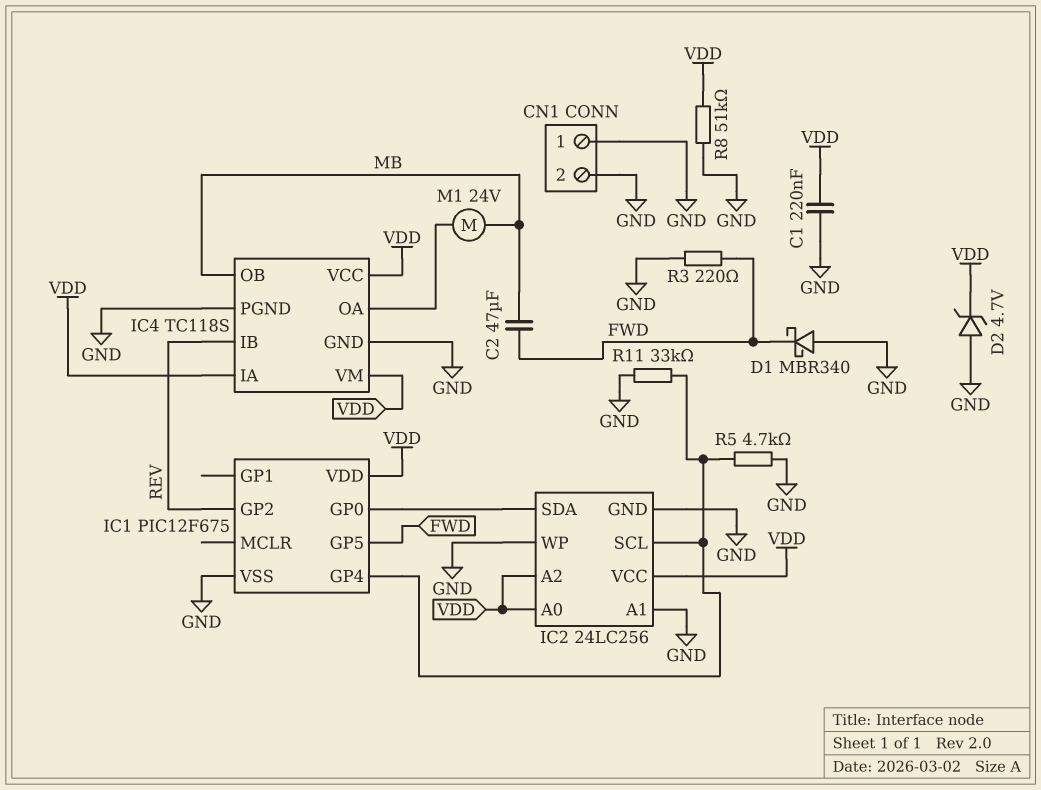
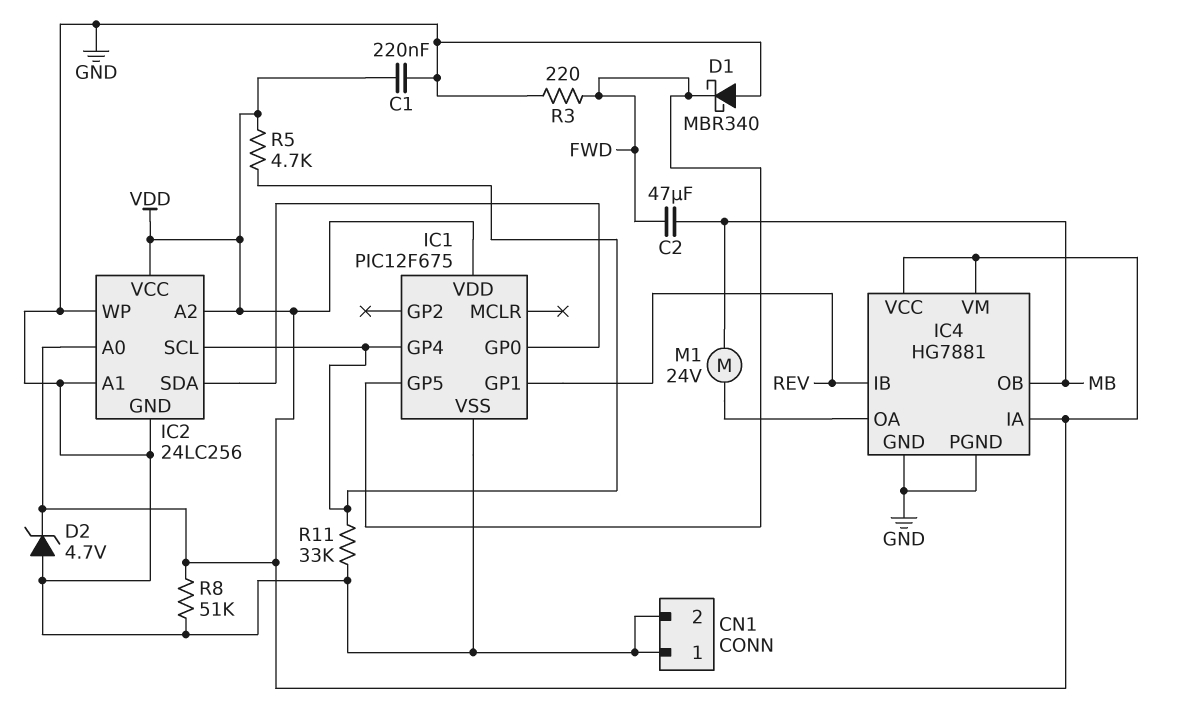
IC1 pin GP1: none -> REV
IC1 pin GP2: REV -> none
IC4: TC118S -> HG7881
R5: 4.7k (GND, IC1/GP4) -> 4.7k (IC1/GP4, VDD)

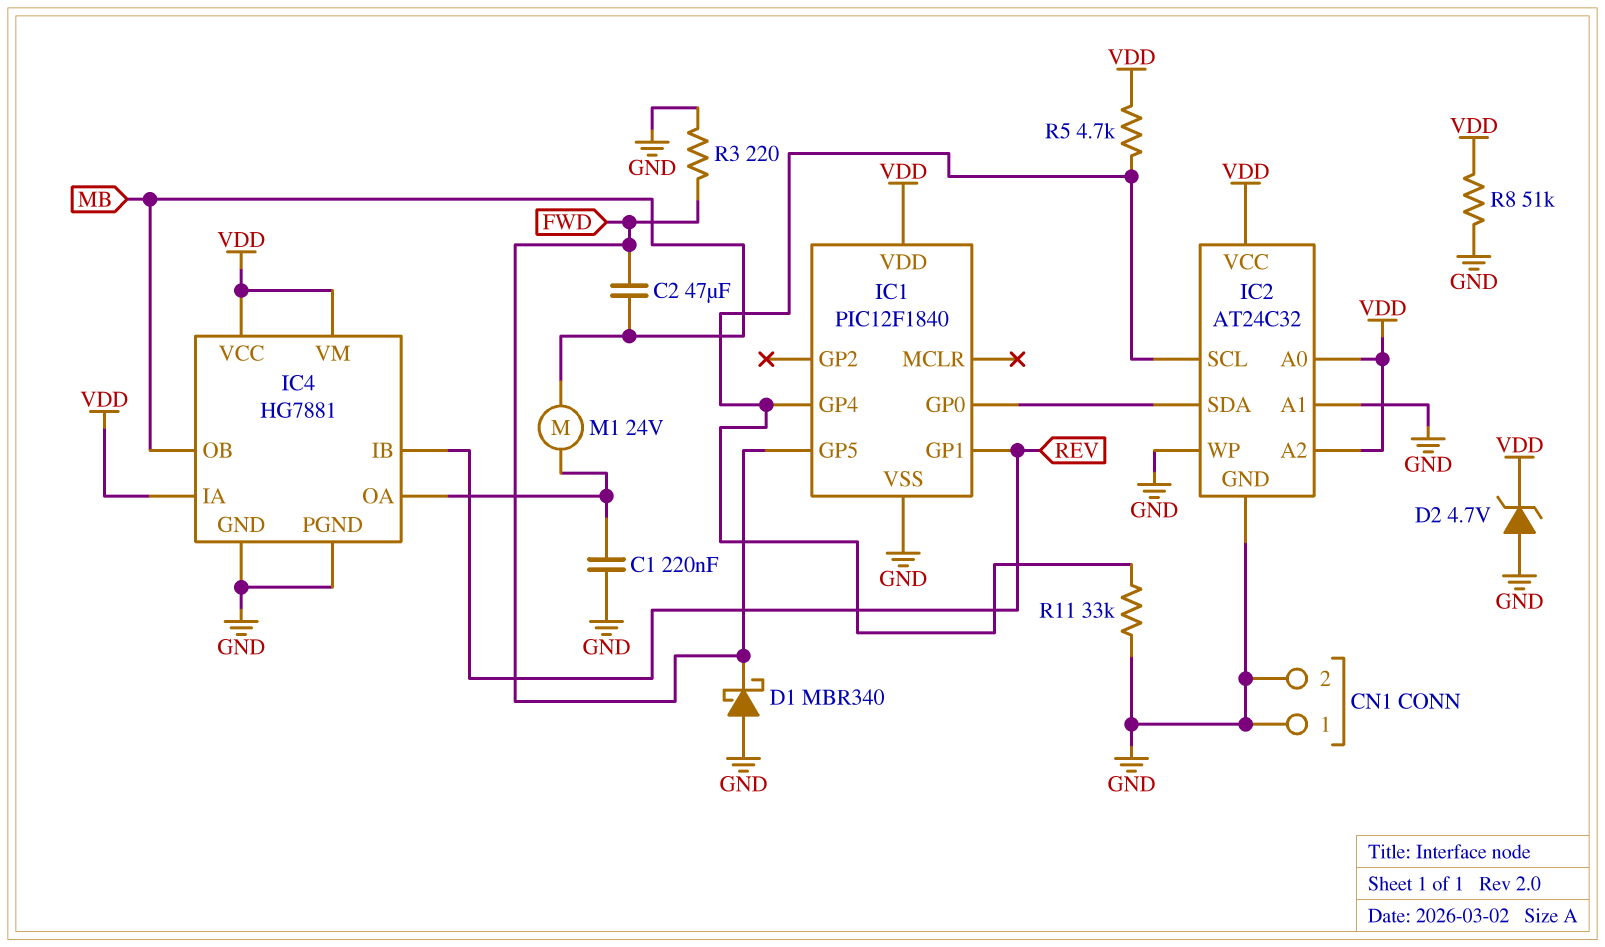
C1: 220nF (GND, VDD) -> 220nF (GND, IC4/OA)
IC1: PIC12F675 -> PIC12F1840
IC2: 24LC256 -> AT24C32

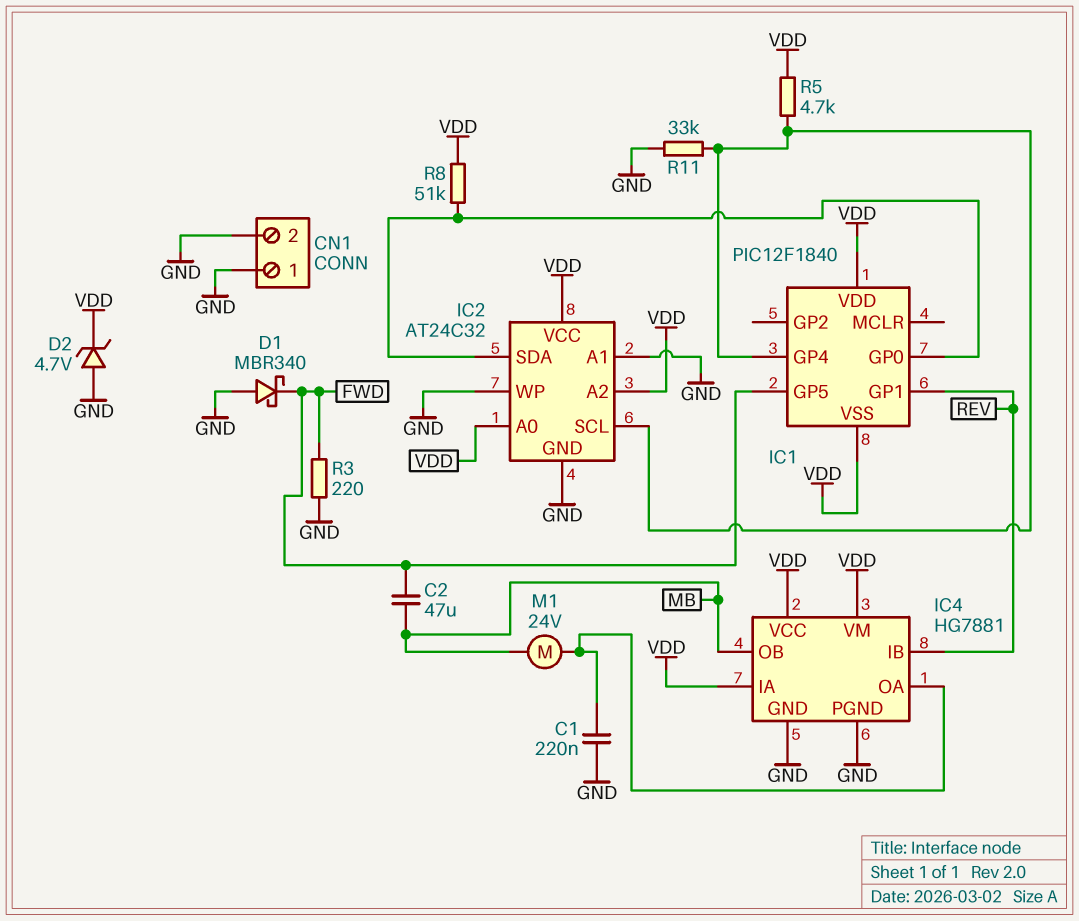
IC1 pin VSS: GND -> VDD
R8: 51k (GND, VDD) -> 51k (IC1/GP0, VDD)

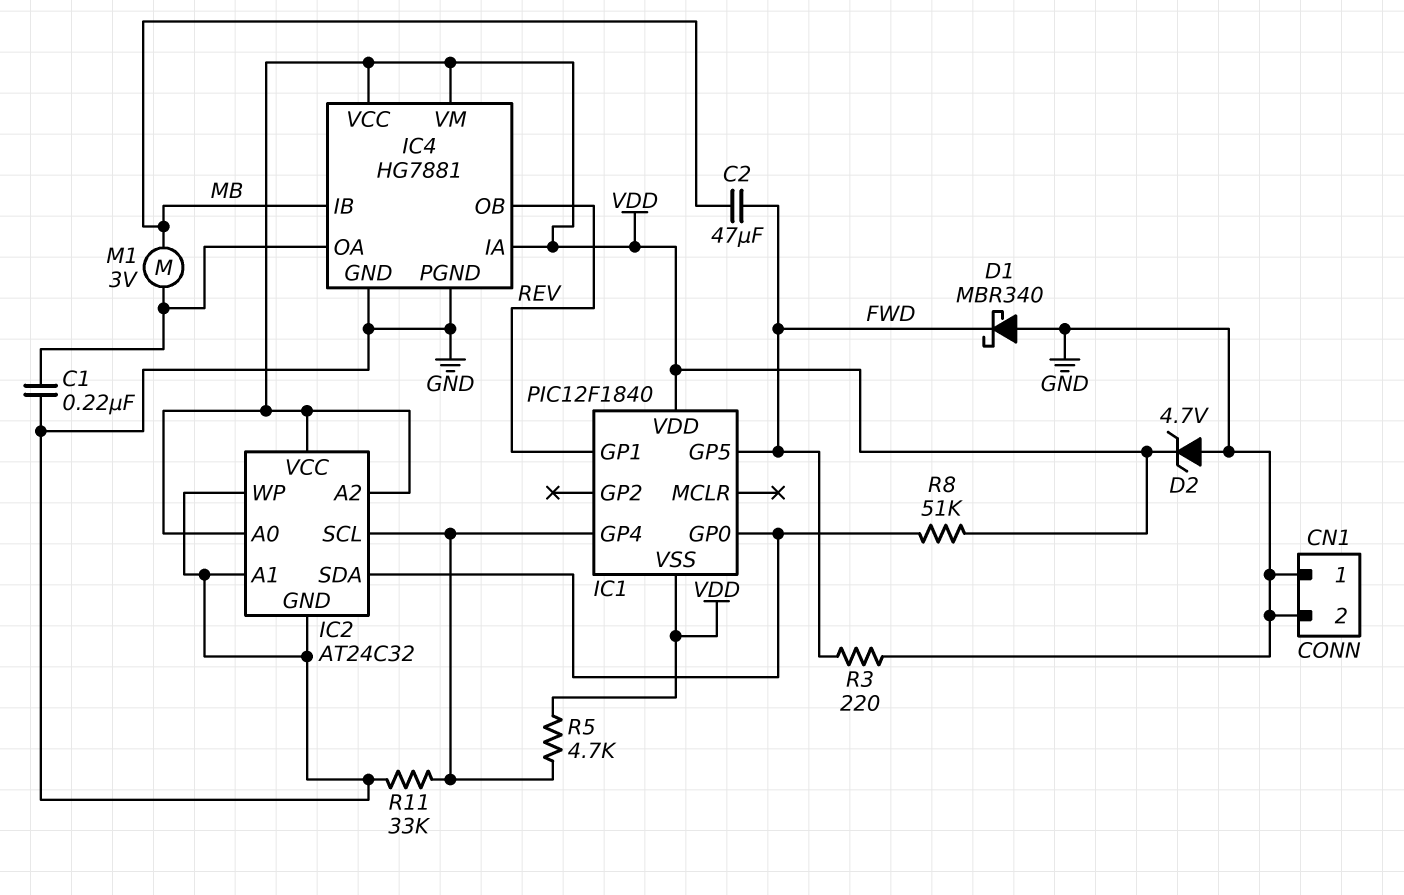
IC4 pin IB: REV -> MB
IC4 pin OB: MB -> REV
M1: motor 24V (IC4/OA, MB) -> motor 3V (IC4/OA, MB)

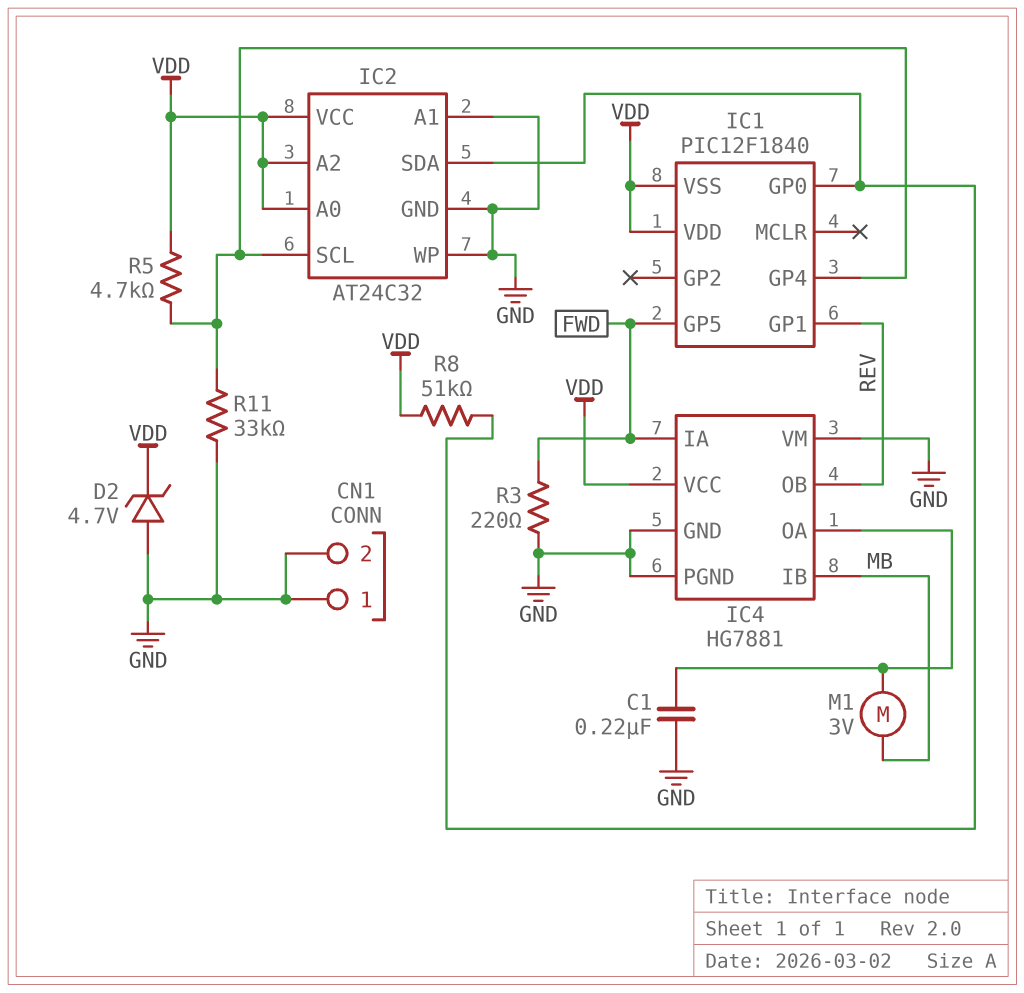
C2: 47uF (FWD, MB) -> none
D1: schottky MBR340 (A GND, K FWD) -> none
IC4 pin IA: VDD -> FWD
IC4 pin VM: VDD -> GND

